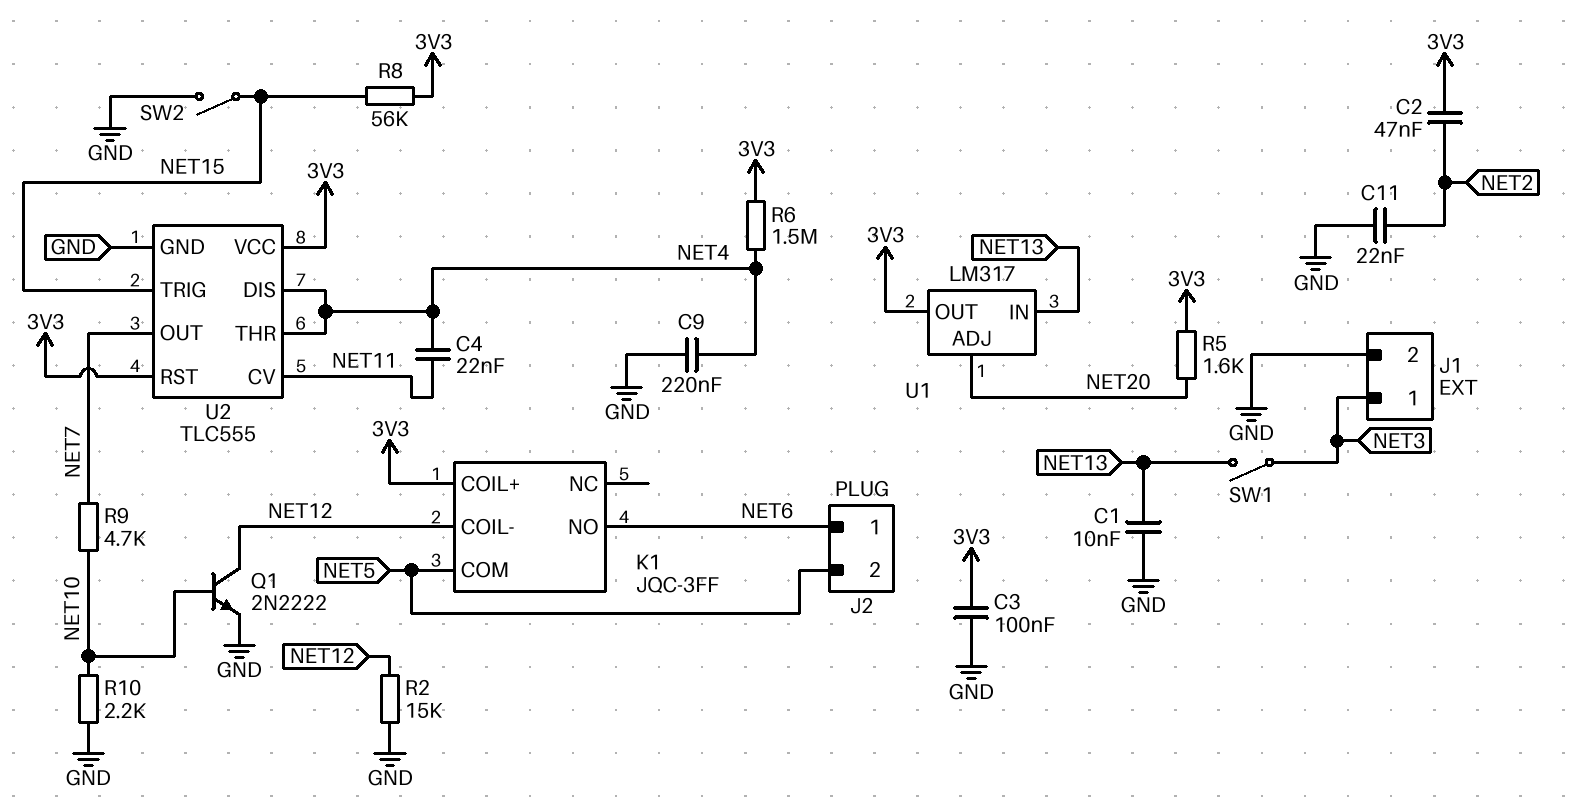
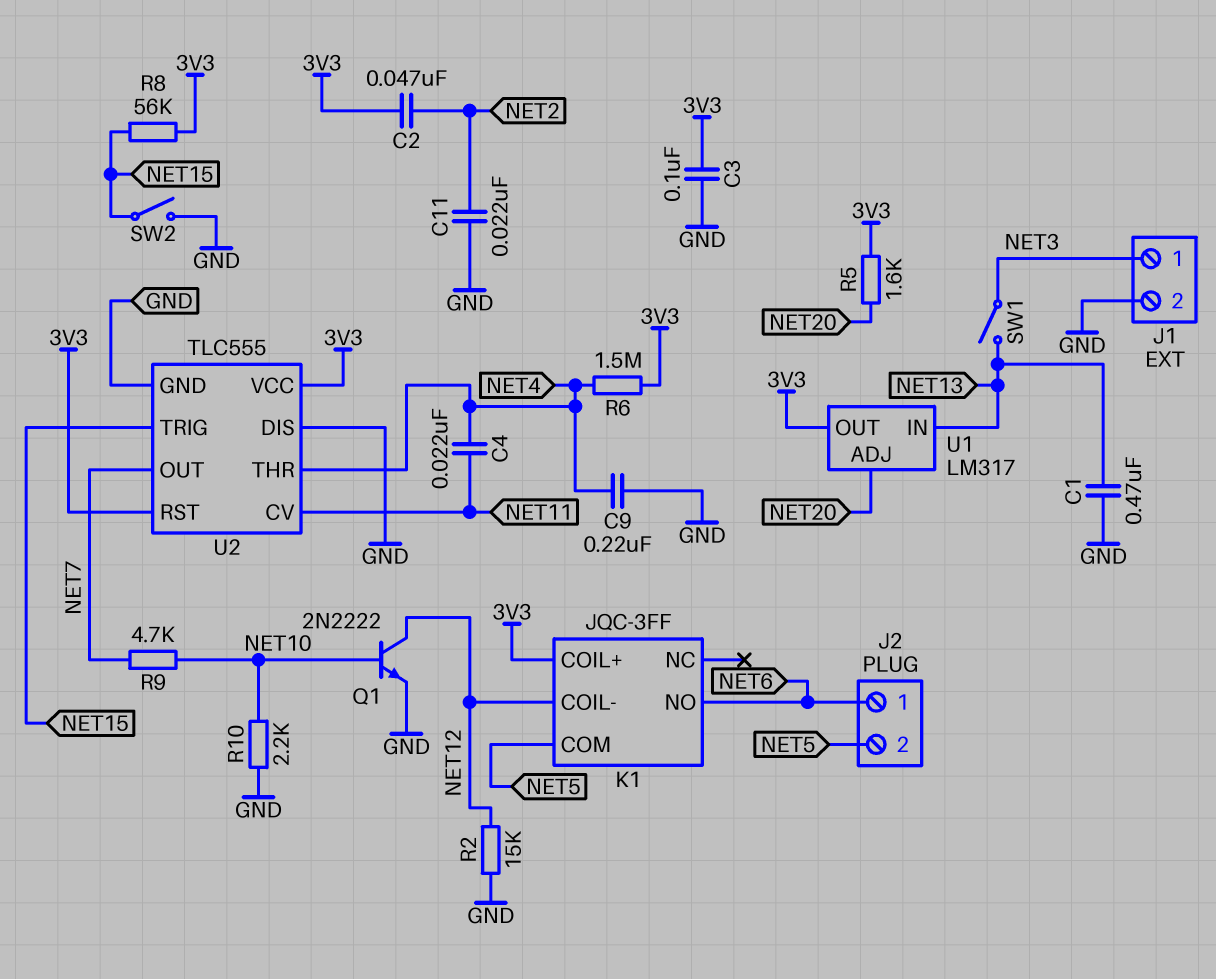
C1: 10nF (GND, NET13) -> 470nF (GND, NET13)
U2 pin DIS: NET4 -> GND

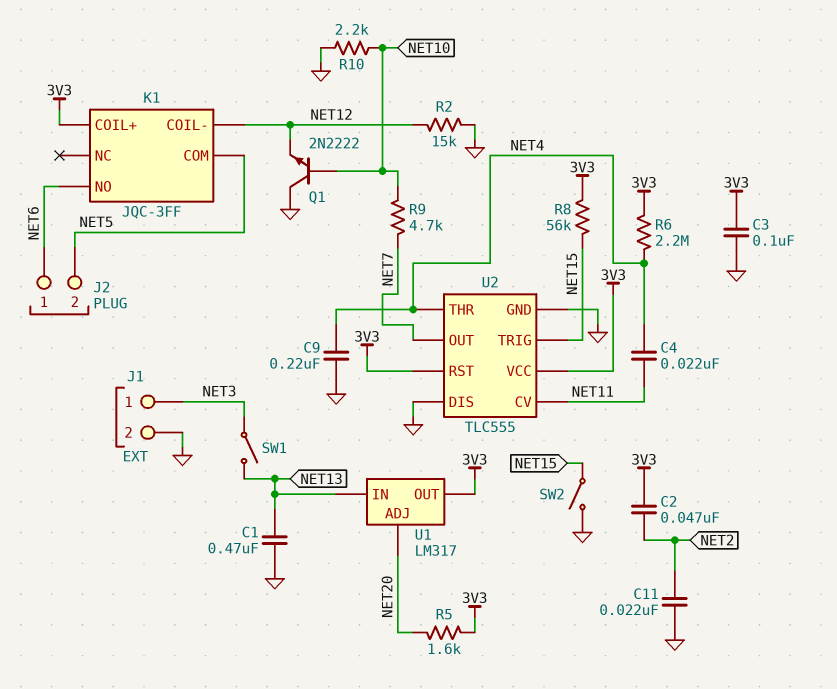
Q1: NPN 2N2222 (B NET10, C NET12, E GND) -> NPN 2N2222 (B NET10, C GND, E NET12)
R6: 1.5M (3V3, NET4) -> 2.2M (3V3, NET4)

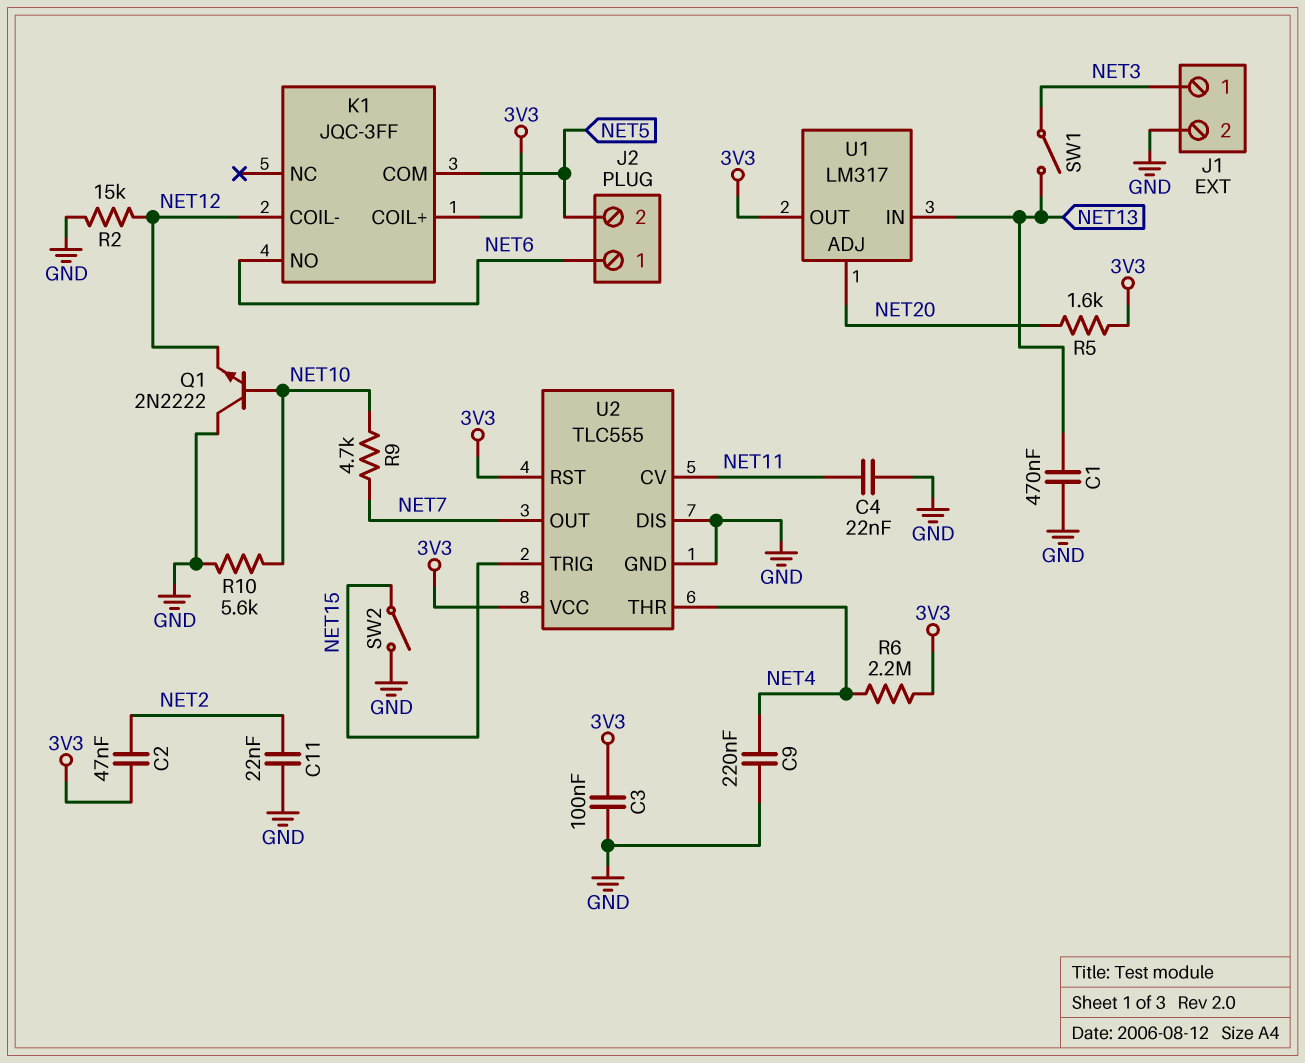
C4: 22nF (NET4, NET11) -> 22nF (GND, NET11)
R8: 56k (3V3, NET15) -> none
R10: 2.2k (GND, NET10) -> 5.6k (GND, NET10)

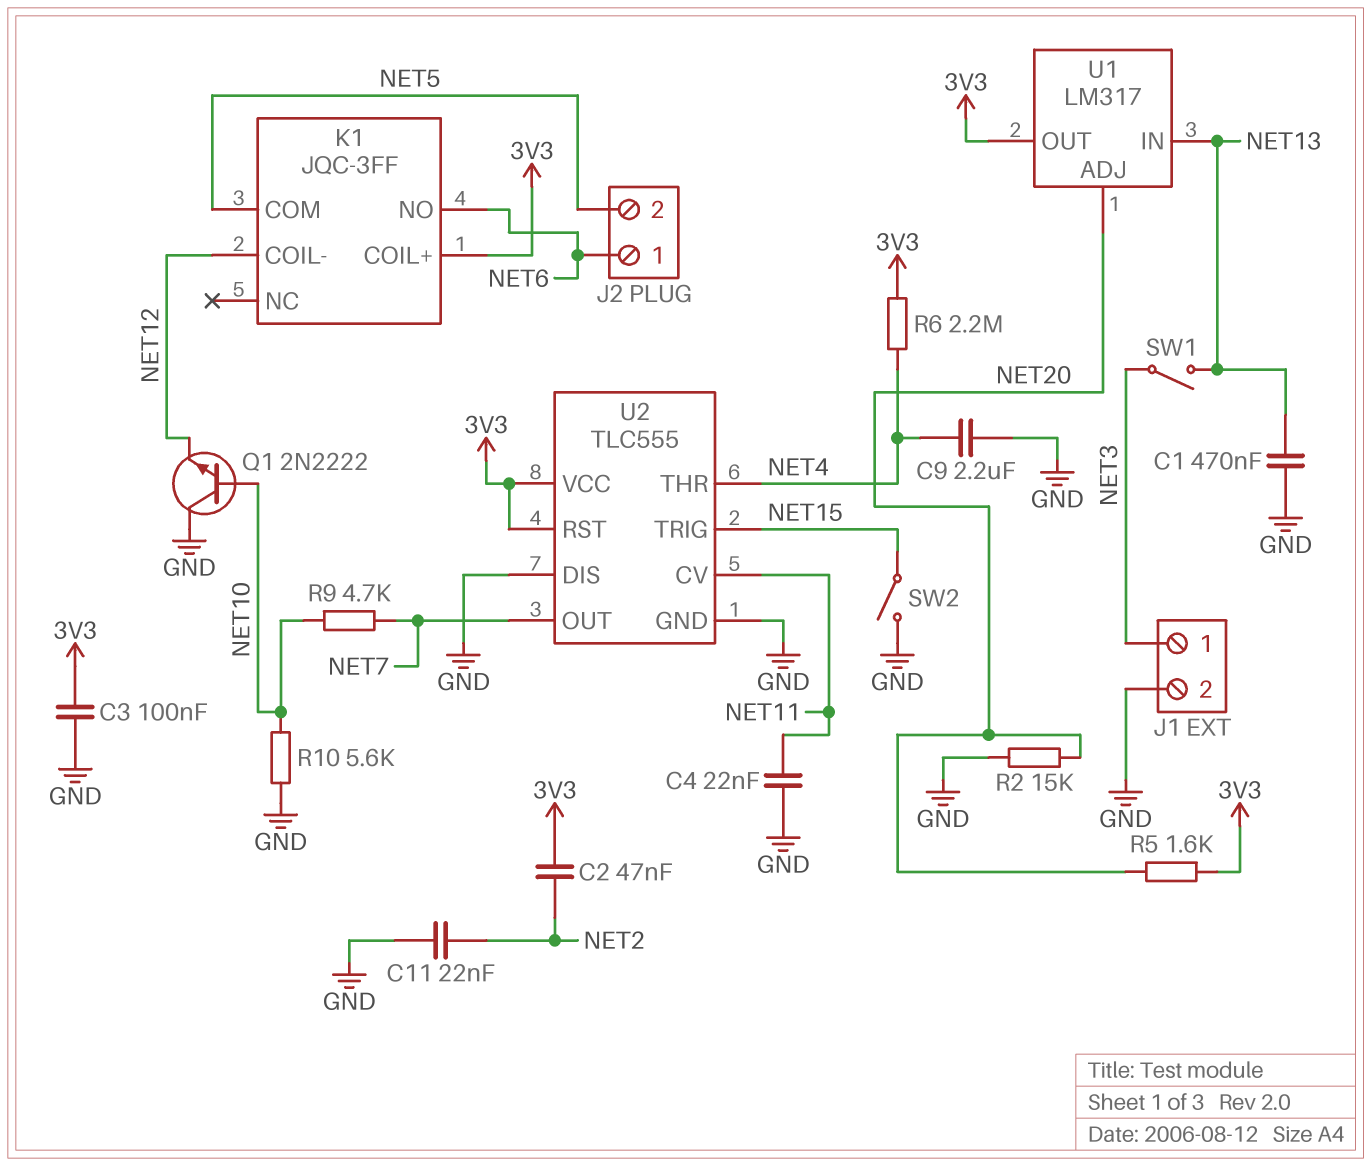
C9: 220nF (GND, NET4) -> 2.2uF (GND, NET4)
R2: 15k (GND, NET12) -> 15k (GND, NET20)

